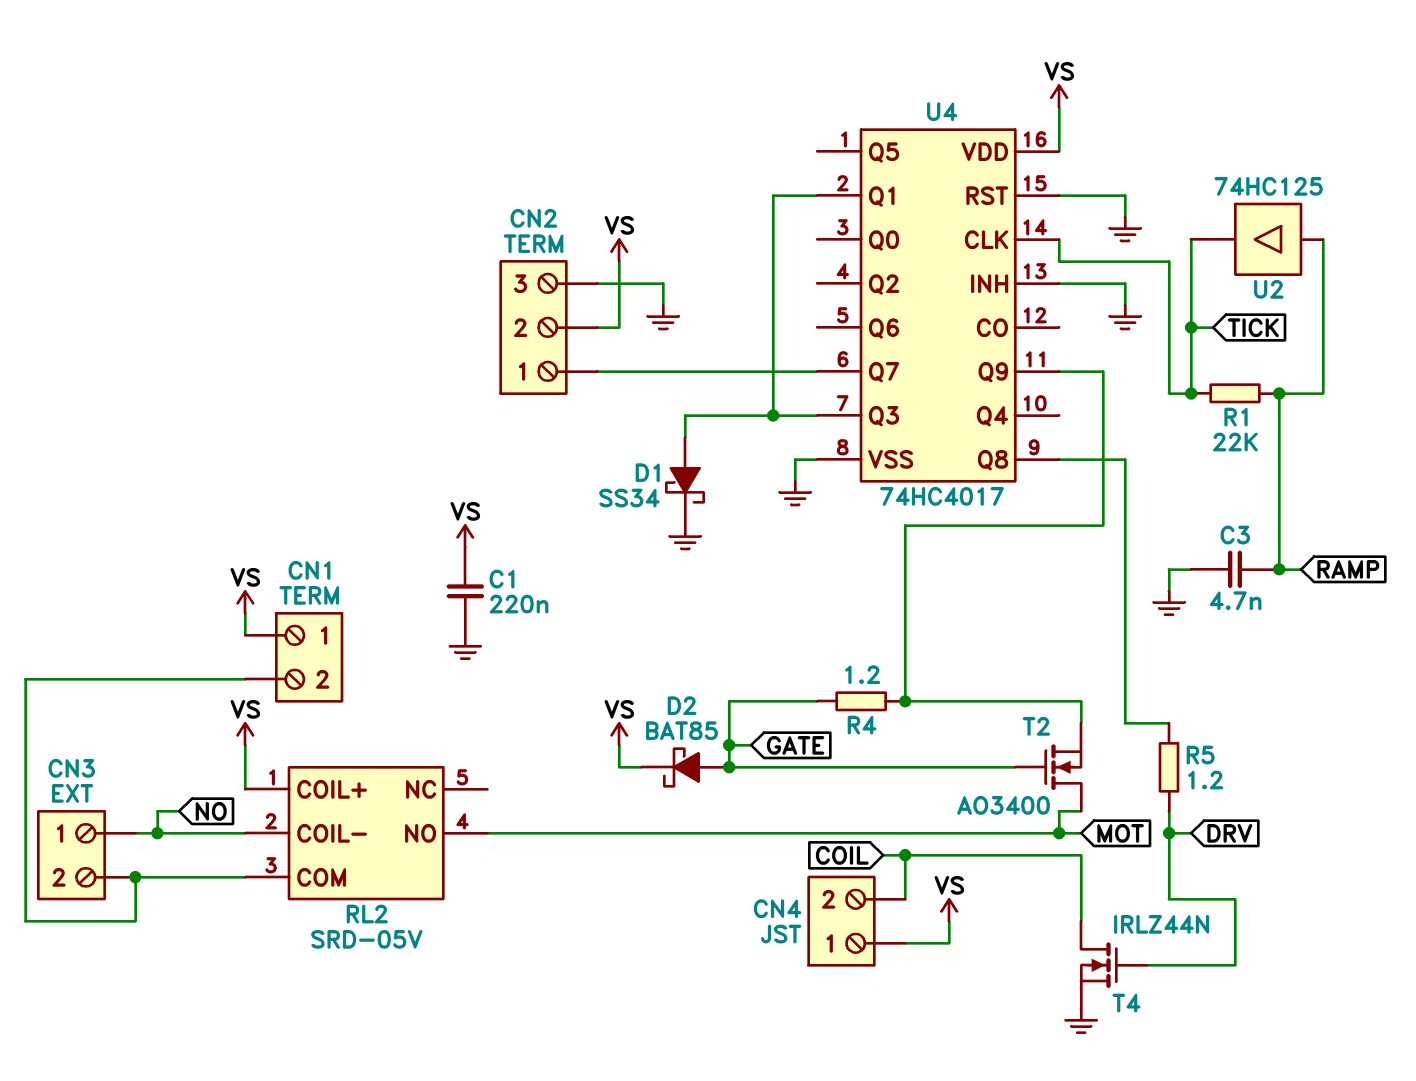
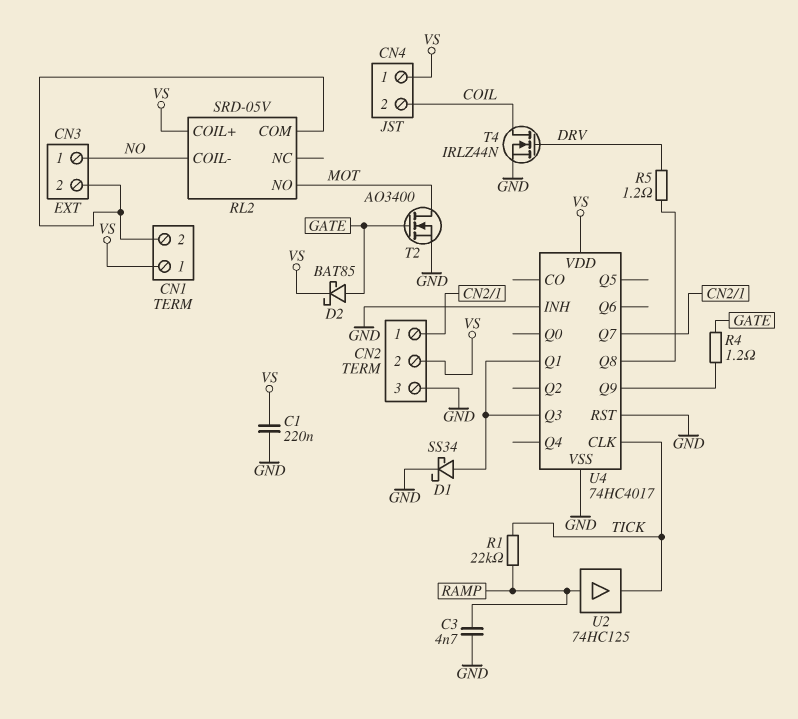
T2: NMOS AO3400 (G GATE, D MOT, S U4/Q9) -> NMOS AO3400 (G GATE, D MOT, S GND)

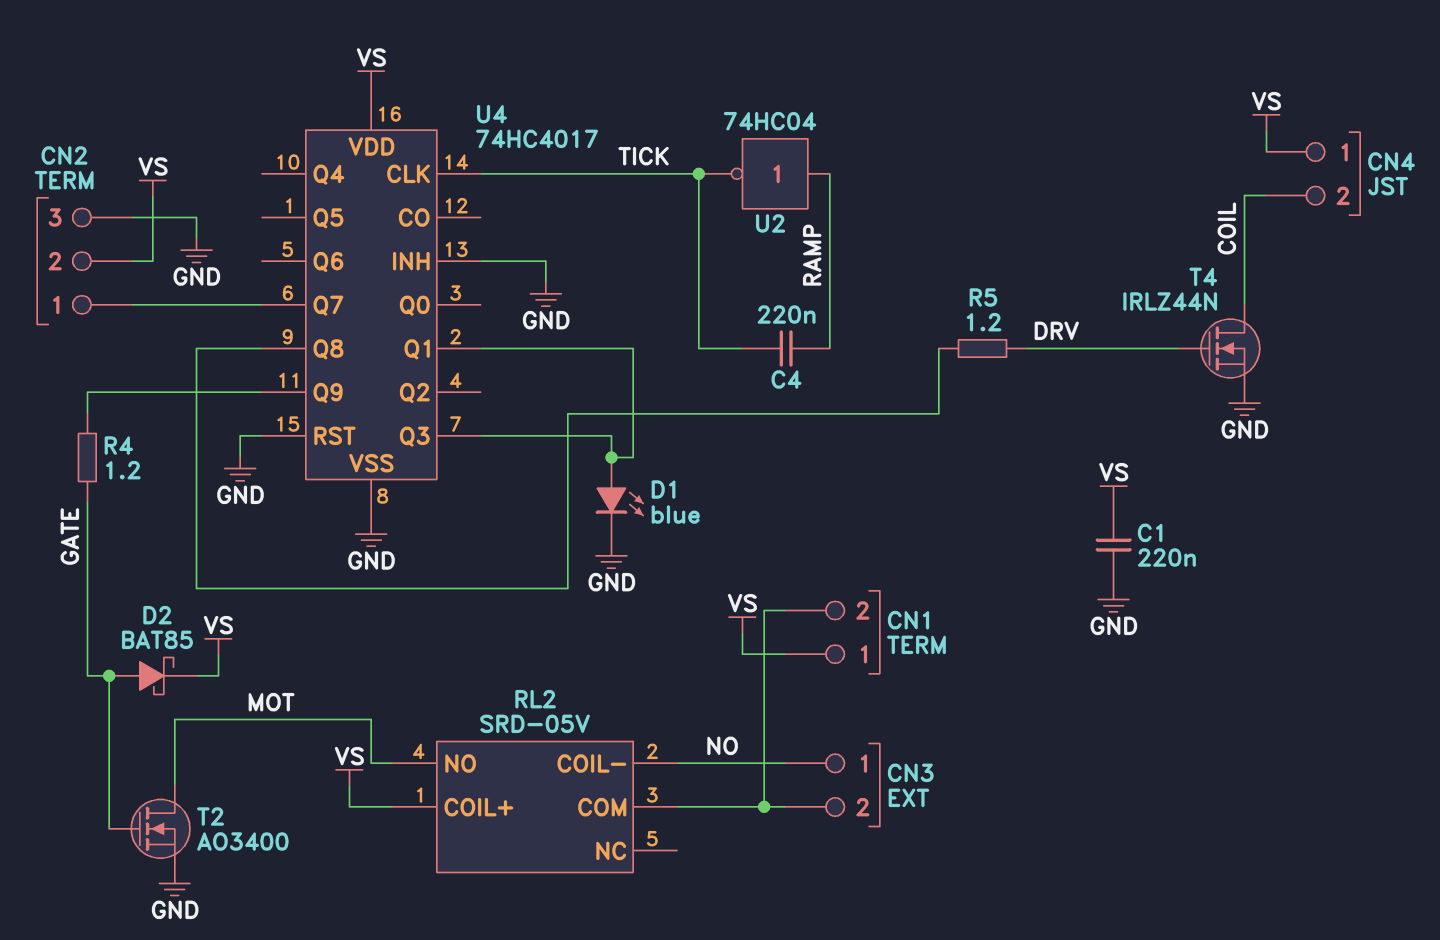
C3: 4.7nF (GND, RAMP) -> none
C4: none -> 220nF (RAMP, TICK)
D1: schottky SS34 (A U4/Q1, K GND) -> LED blue (A U4/Q1, K GND)
R1: 22k (RAMP, TICK) -> none
U2: buffer 74HC125 (in RAMP, out TICK) -> NOT 74HC04 (in RAMP, out TICK)

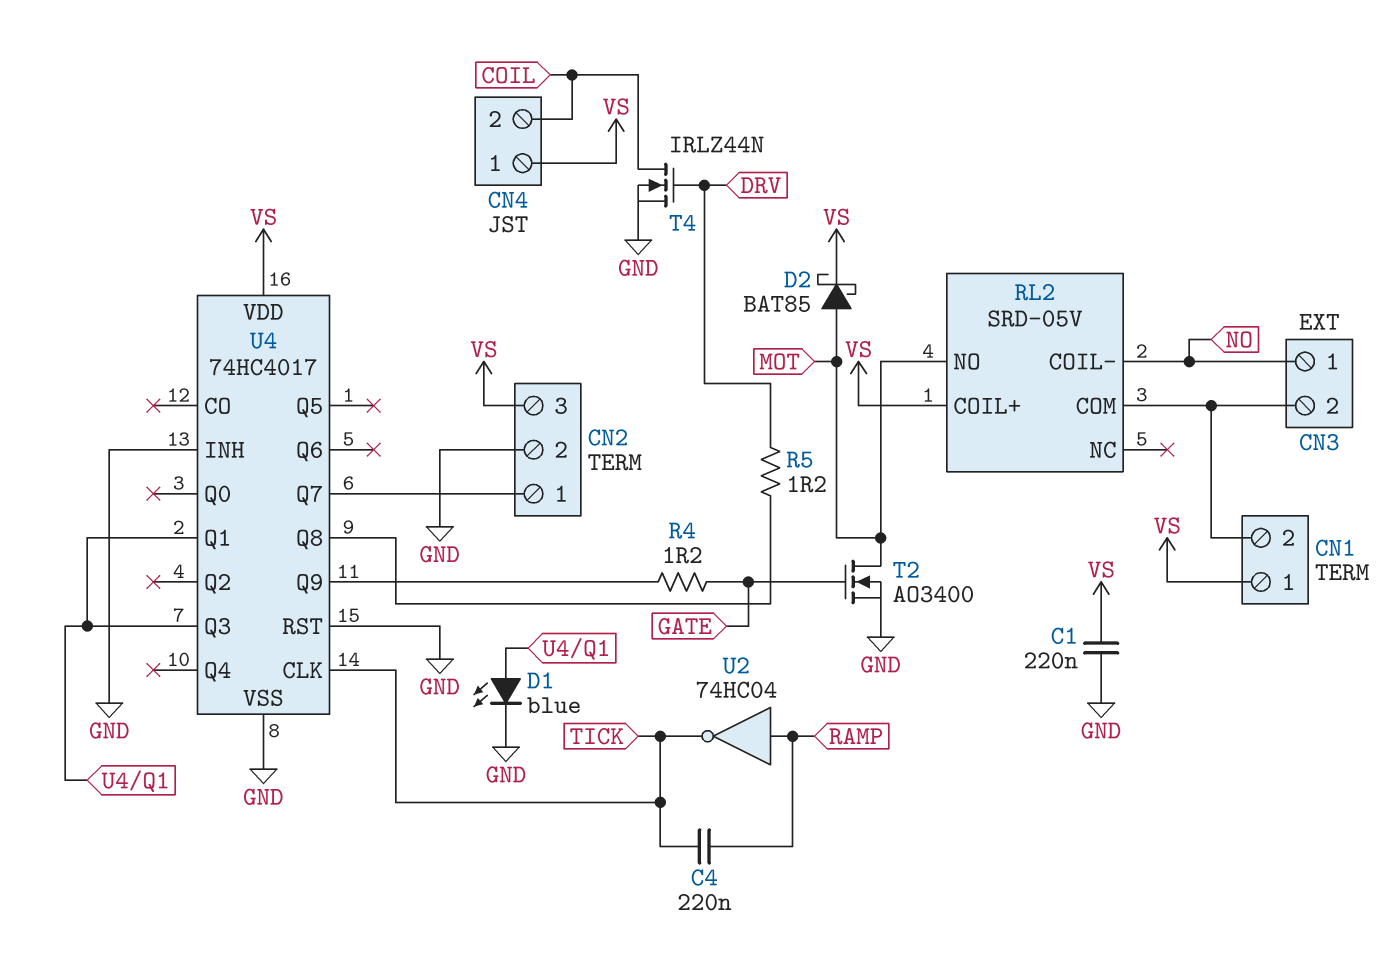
CN2 pin 2: VS -> GND
CN2 pin 3: GND -> VS
D2: schottky BAT85 (A GATE, K VS) -> schottky BAT85 (A MOT, K VS)

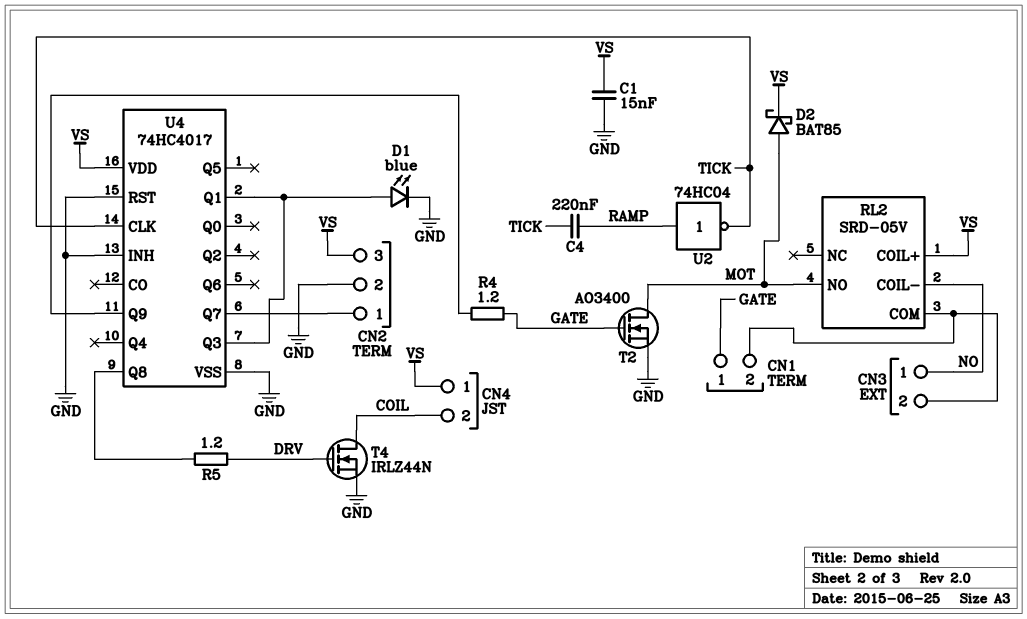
C1: 220nF (GND, VS) -> 15nF (GND, VS)
CN1 pin 1: VS -> GATE

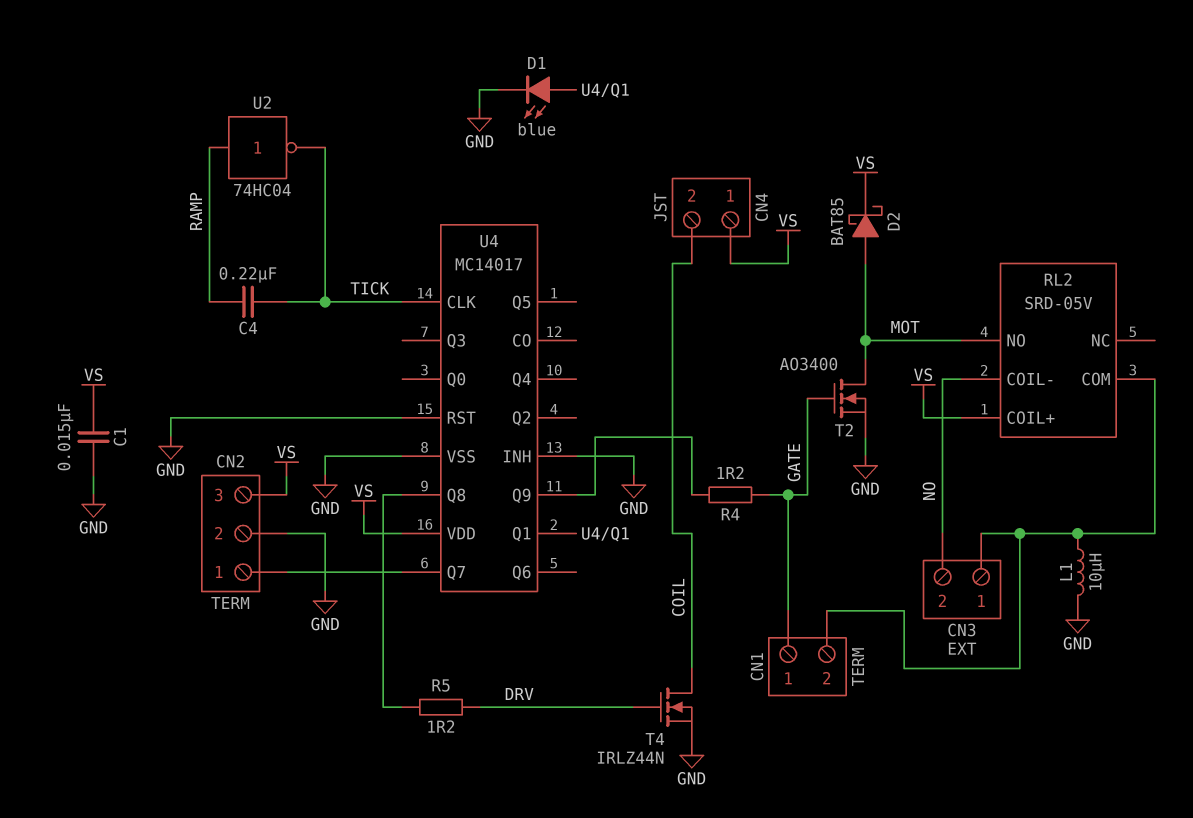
CN3 pin 1: NO -> CN1/2
CN3 pin 2: CN1/2 -> NO
L1: none -> 10uH (CN1/2, GND)
U4: 74HC4017 -> MC14017
U4 pin Q3: U4/Q1 -> none

